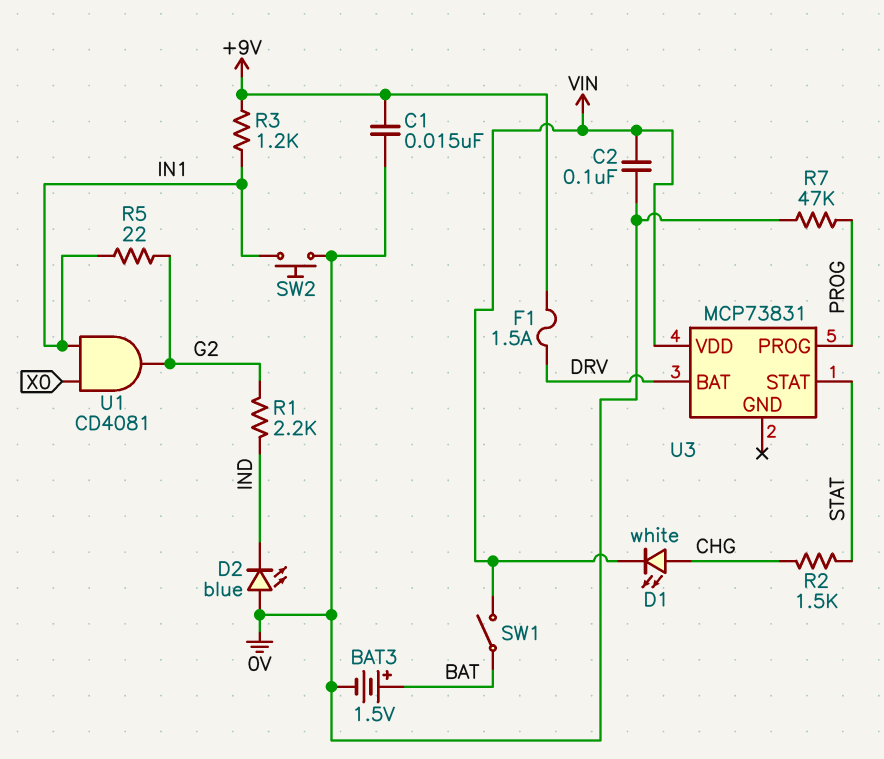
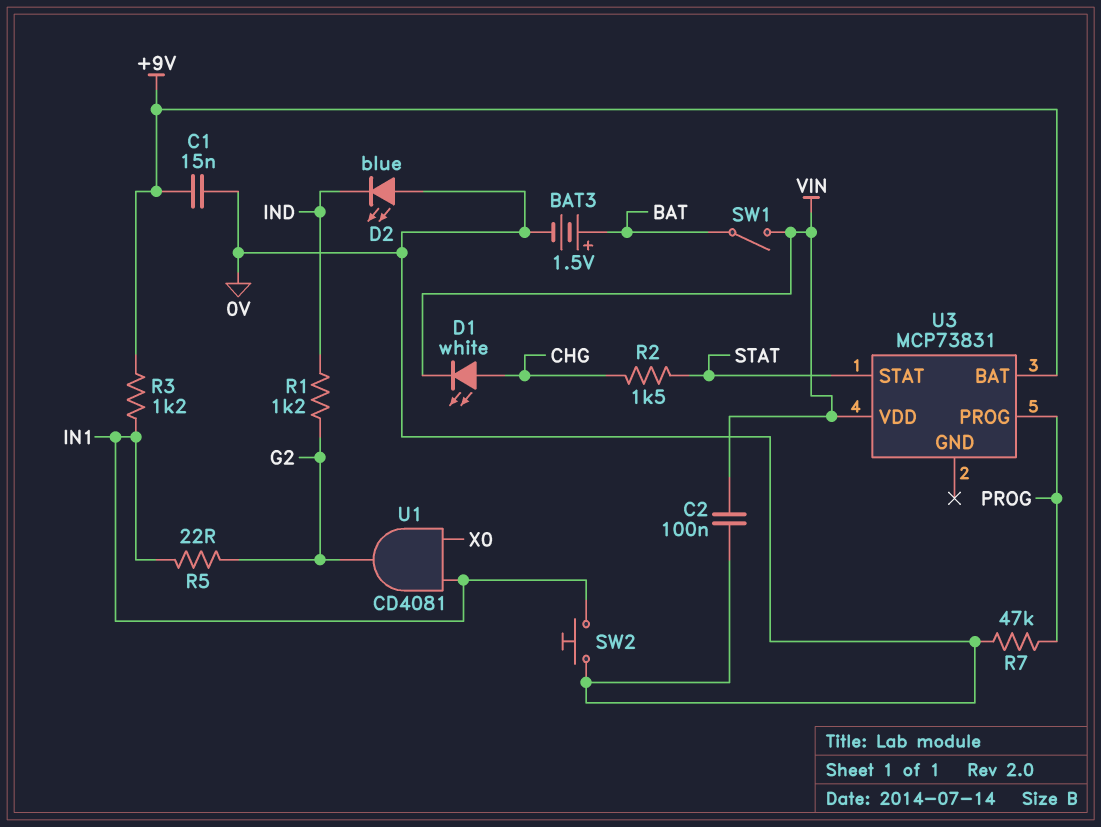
F1: 1.5A (+9V, DRV) -> none
R1: 2.2k (G2, IND) -> 1.2k (G2, IND)
U3 pin BAT: DRV -> +9V

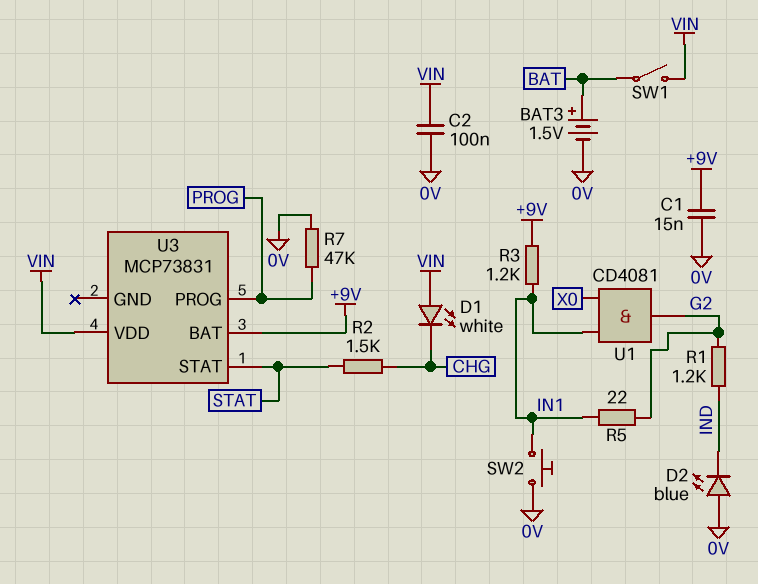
D1: LED white (A CHG, K VIN) -> LED white (A VIN, K CHG)

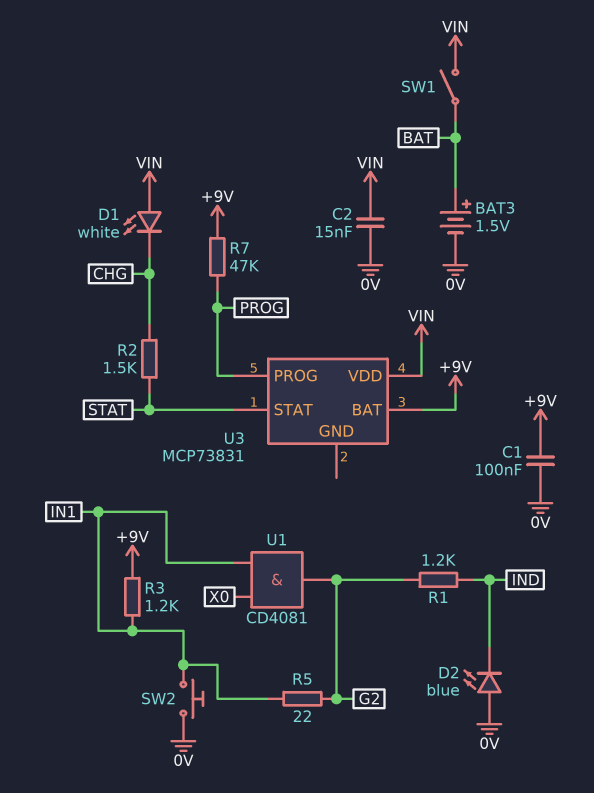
C1: 15nF (+9V, 0V) -> 100nF (+9V, 0V)
C2: 100nF (0V, VIN) -> 15nF (0V, VIN)
R7: 47k (0V, PROG) -> 47k (+9V, PROG)

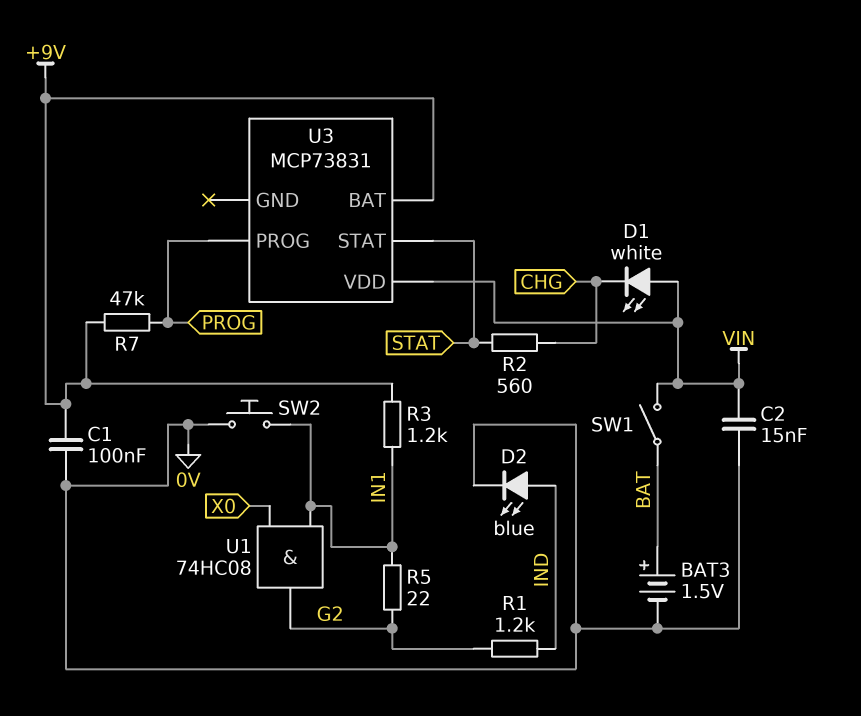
D2: LED blue (A 0V, K IND) -> LED blue (A IND, K 0V)
R2: 1.5k (CHG, STAT) -> 560 (CHG, STAT)
U1: AND CD4081 (in IN1, in X0, out G2) -> AND 74HC08 (in IN1, in X0, out G2)

